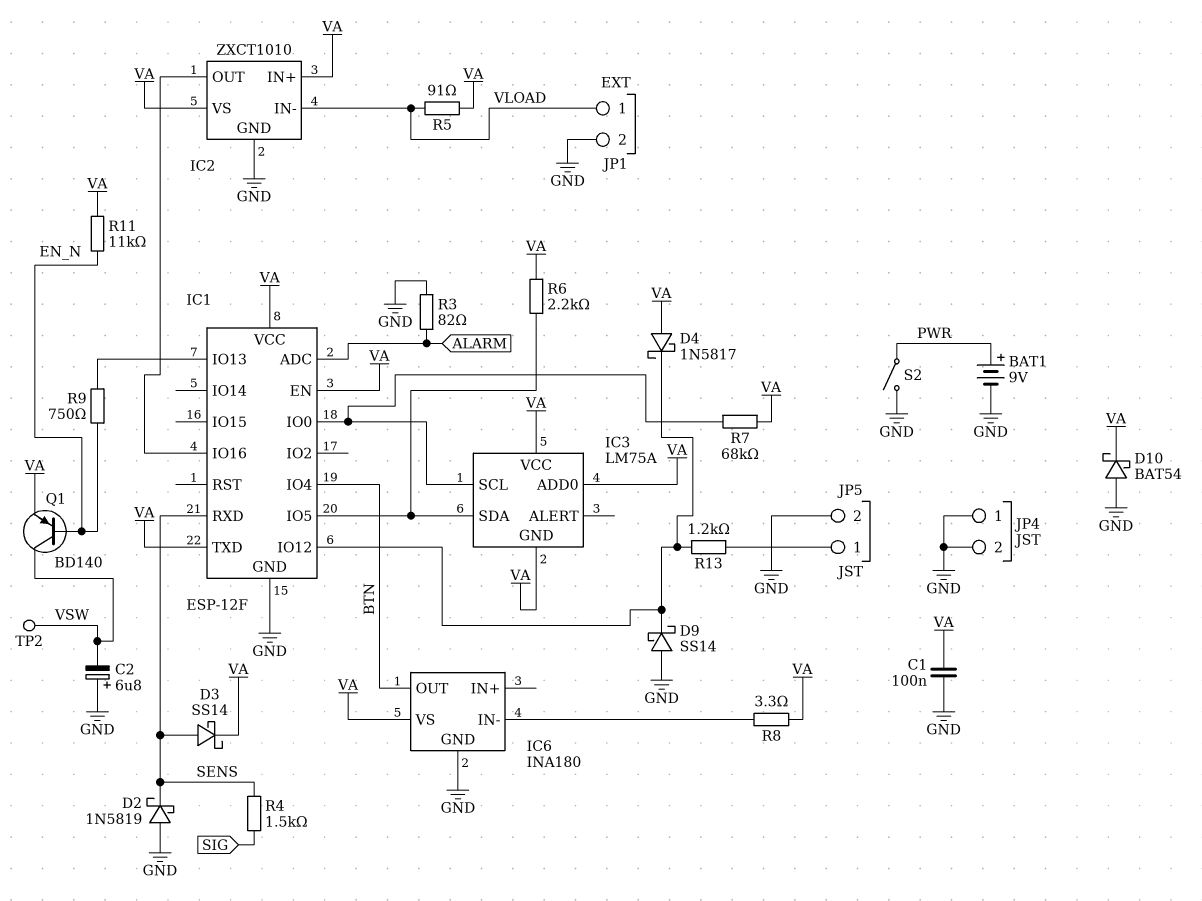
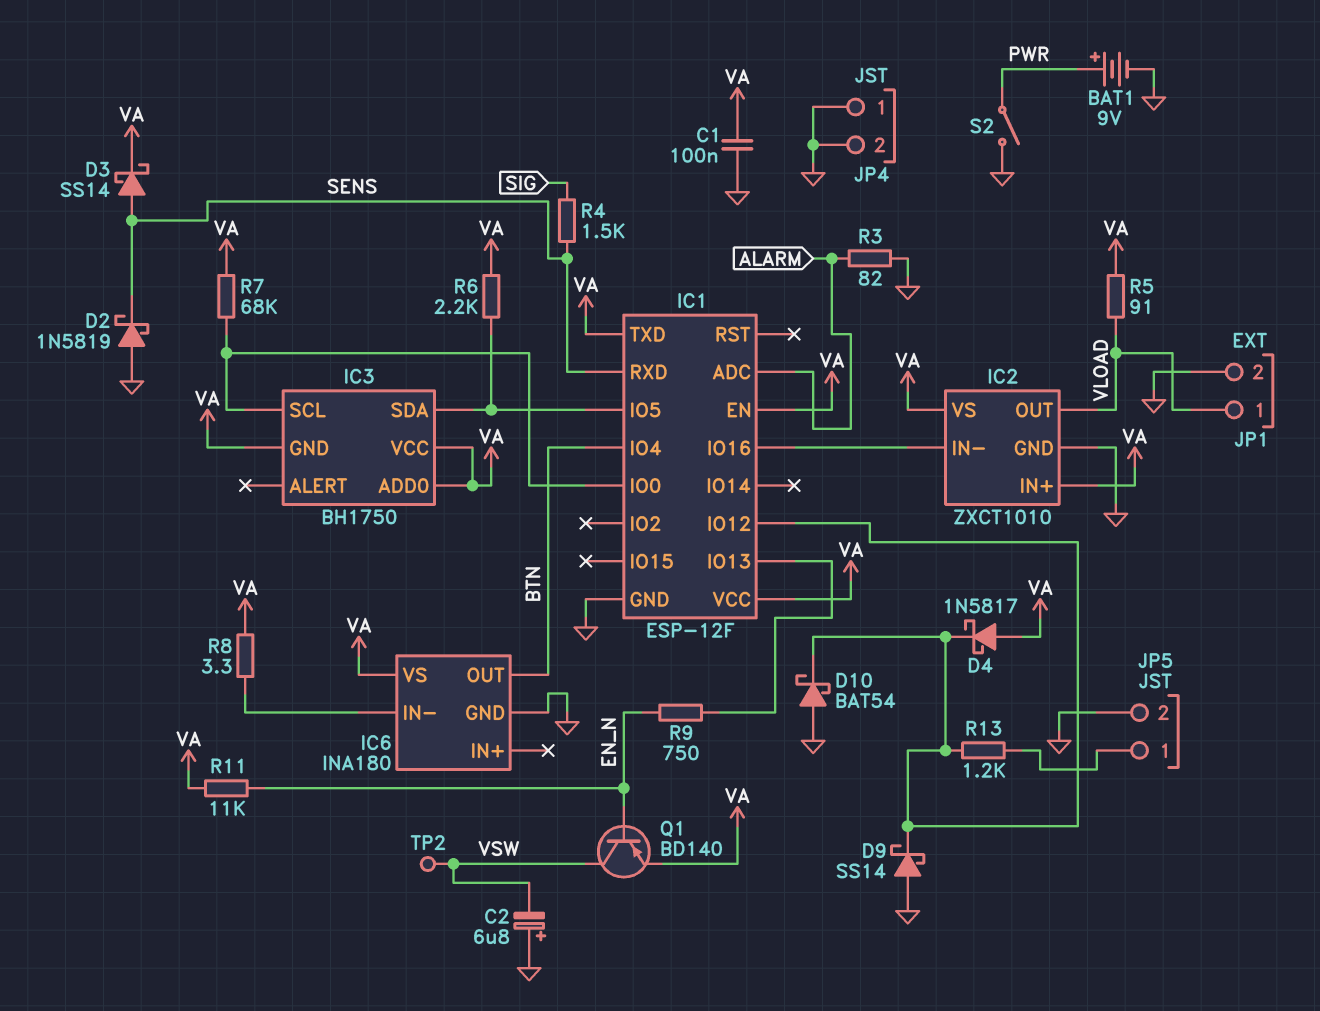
D10: schottky BAT54 (A GND, K VA) -> schottky BAT54 (A GND, K IC1/IO12)
IC2 pin IN-: VLOAD -> IC1/IO16
IC2 pin OUT: IC1/IO16 -> VLOAD
IC3: LM75A -> BH1750

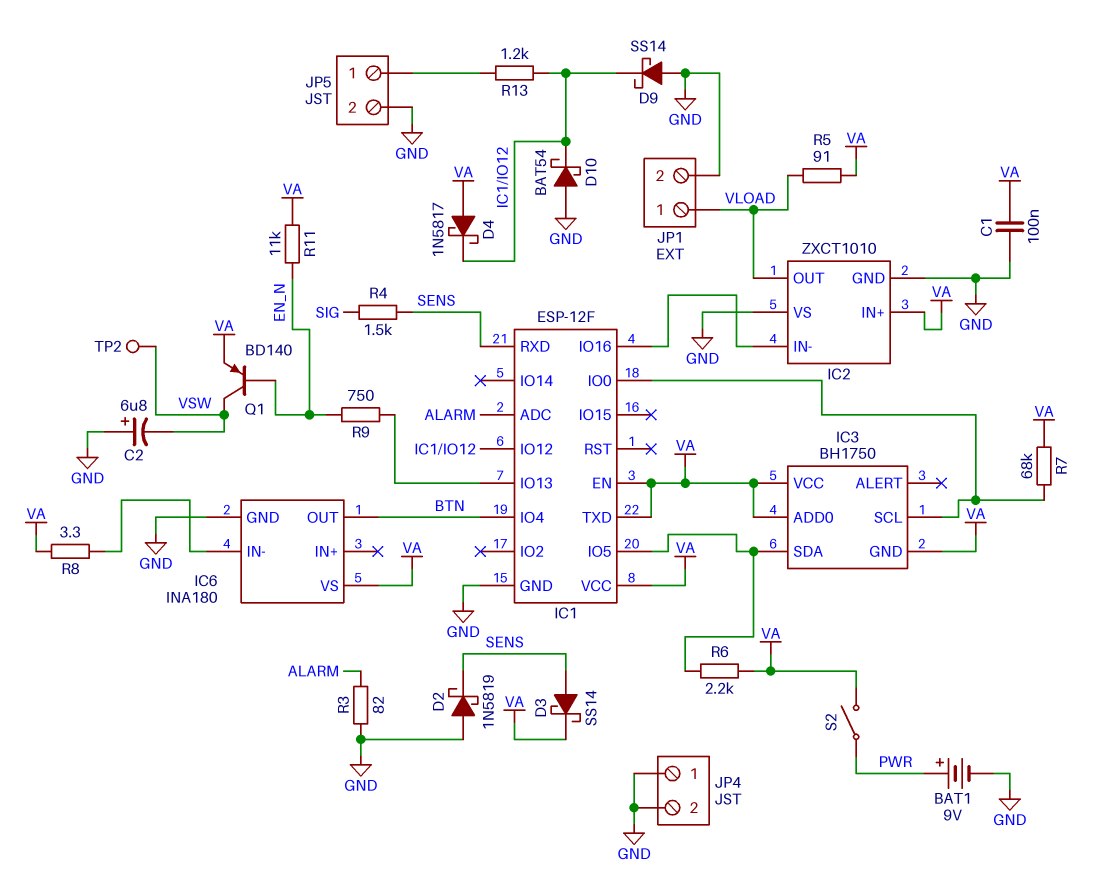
IC2 pin VS: VA -> GND
S2: switch (GND, PWR) -> switch (PWR, VA)

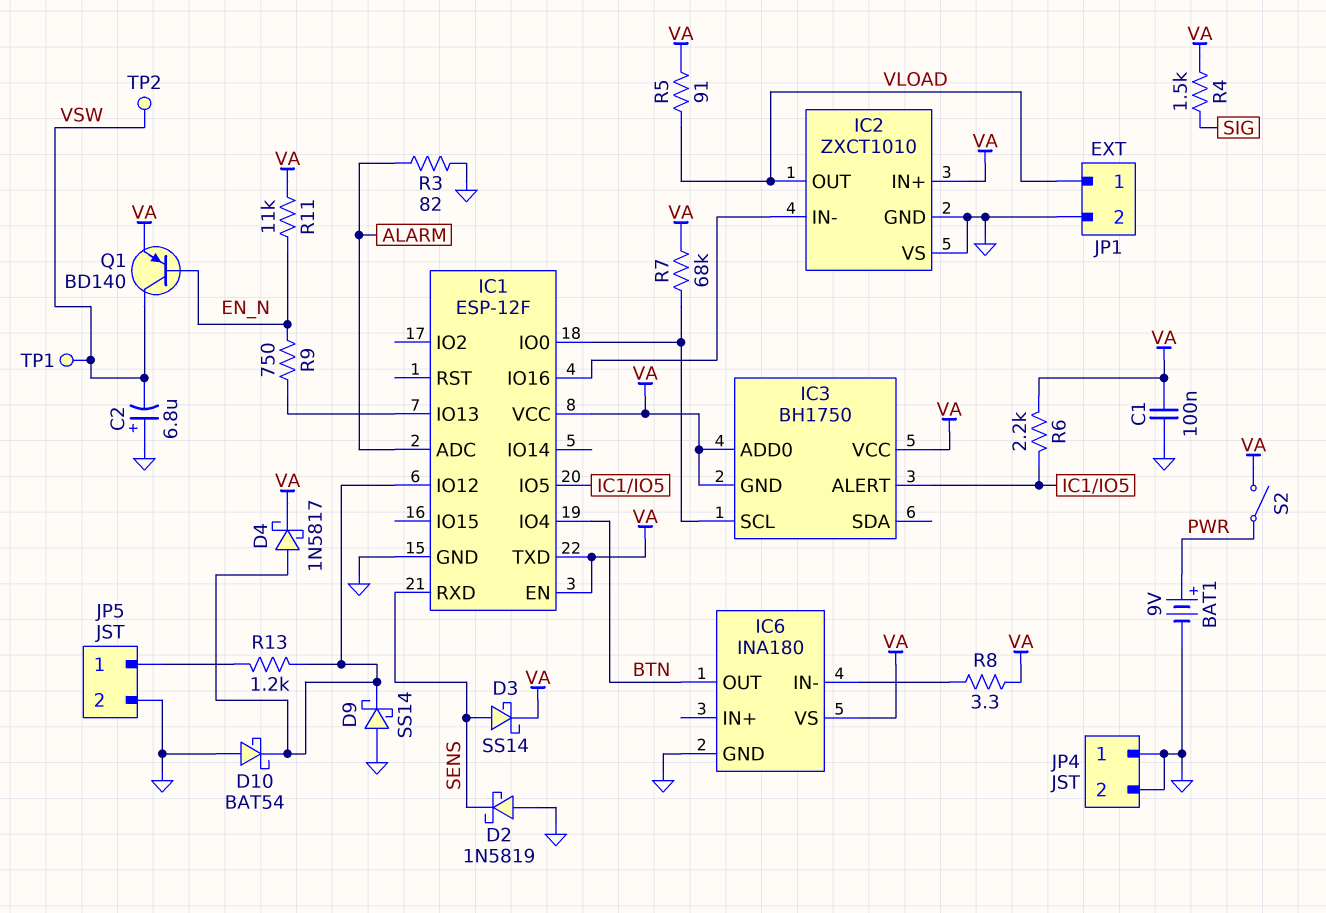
D4: schottky 1N5817 (A VA, K IC1/IO12) -> schottky 1N5817 (A IC1/IO12, K VA)
IC3 pin ALERT: none -> IC1/IO5
IC3 pin SDA: IC1/IO5 -> none
R4: 1.5k (SENS, SIG) -> 1.5k (SIG, VA)
TP1: none -> test point (VSW)

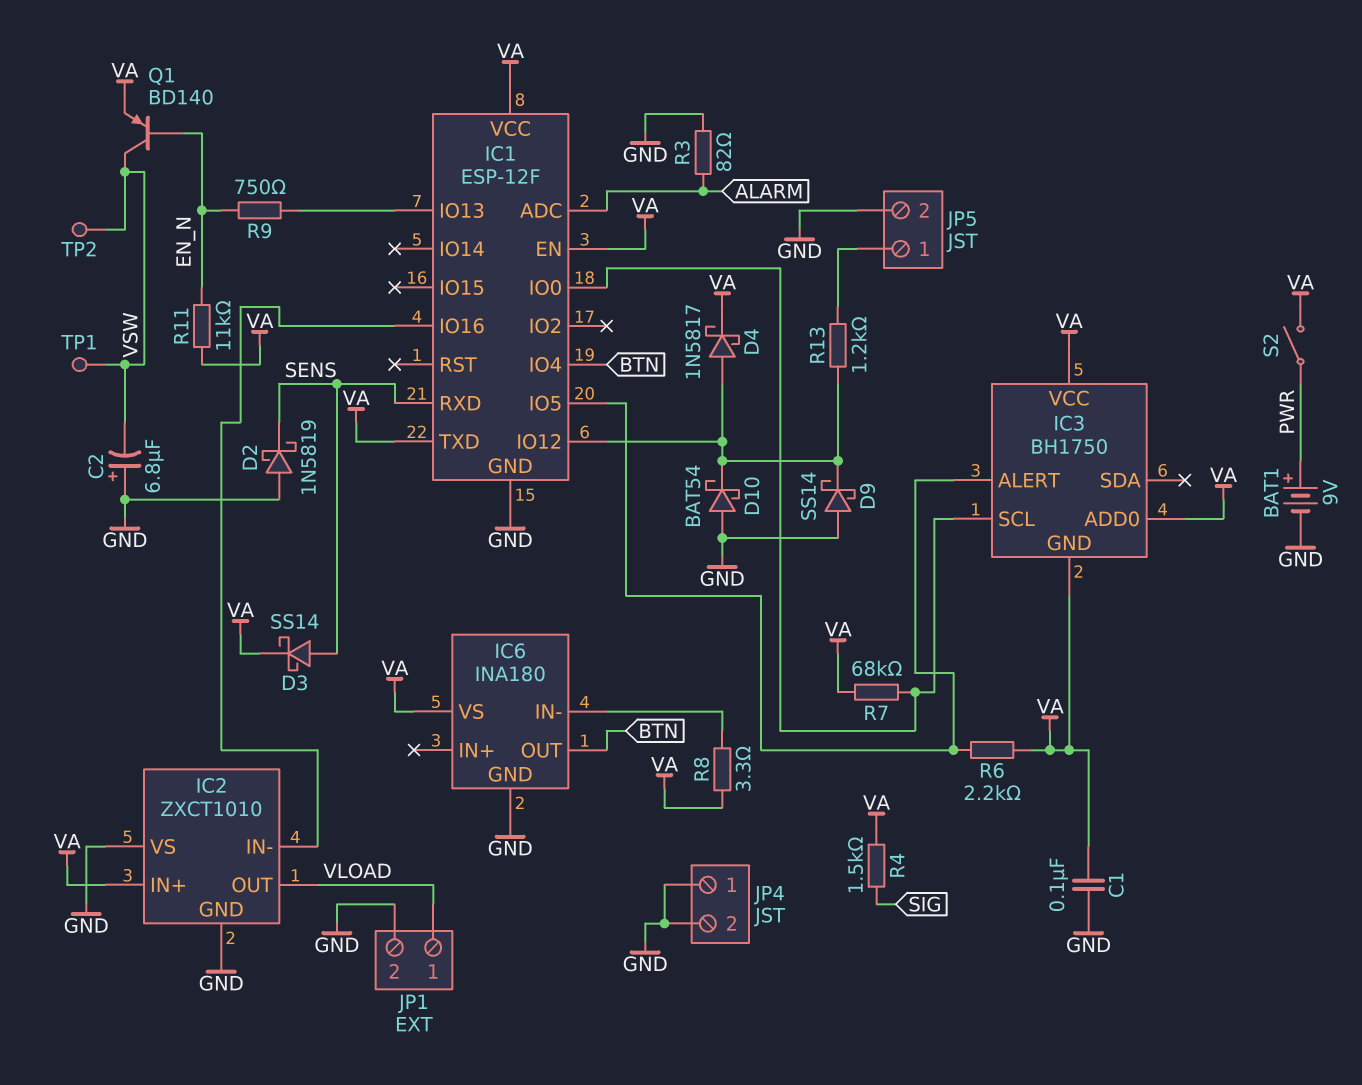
R5: 91 (VA, VLOAD) -> none

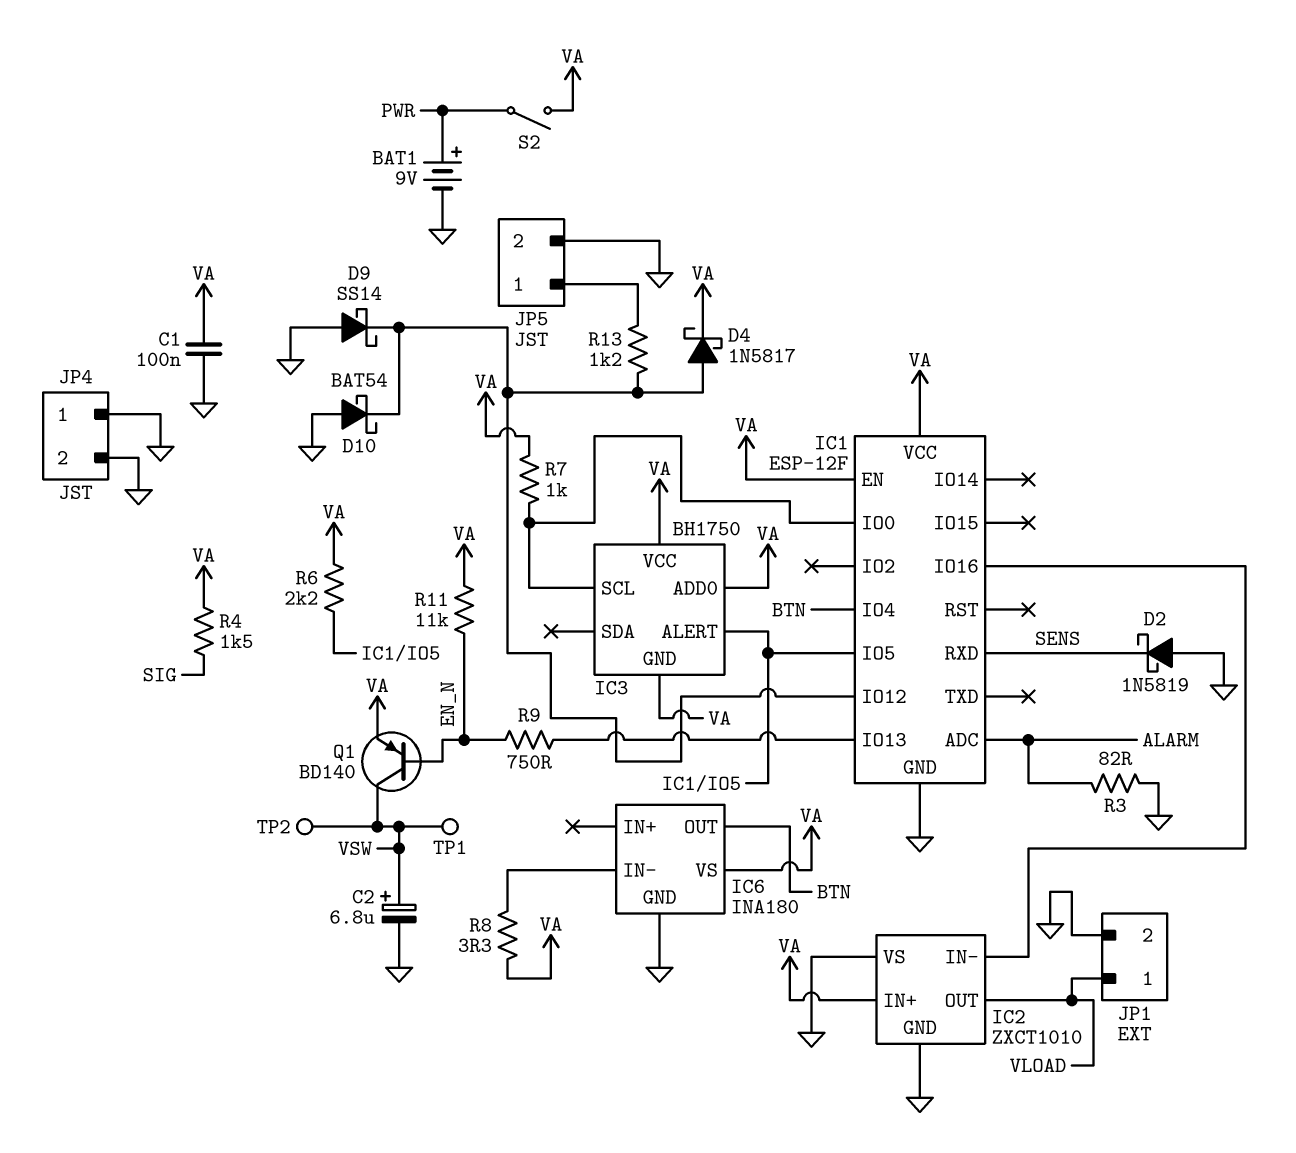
C2: 6.8uF (plus GND, minus VSW) -> 6.8uF (plus VSW, minus GND)
D3: schottky SS14 (A SENS, K VA) -> none
IC1 pin TXD: VA -> none
R7: 68k (IC1/IO0, VA) -> 1k (IC1/IO0, VA)

